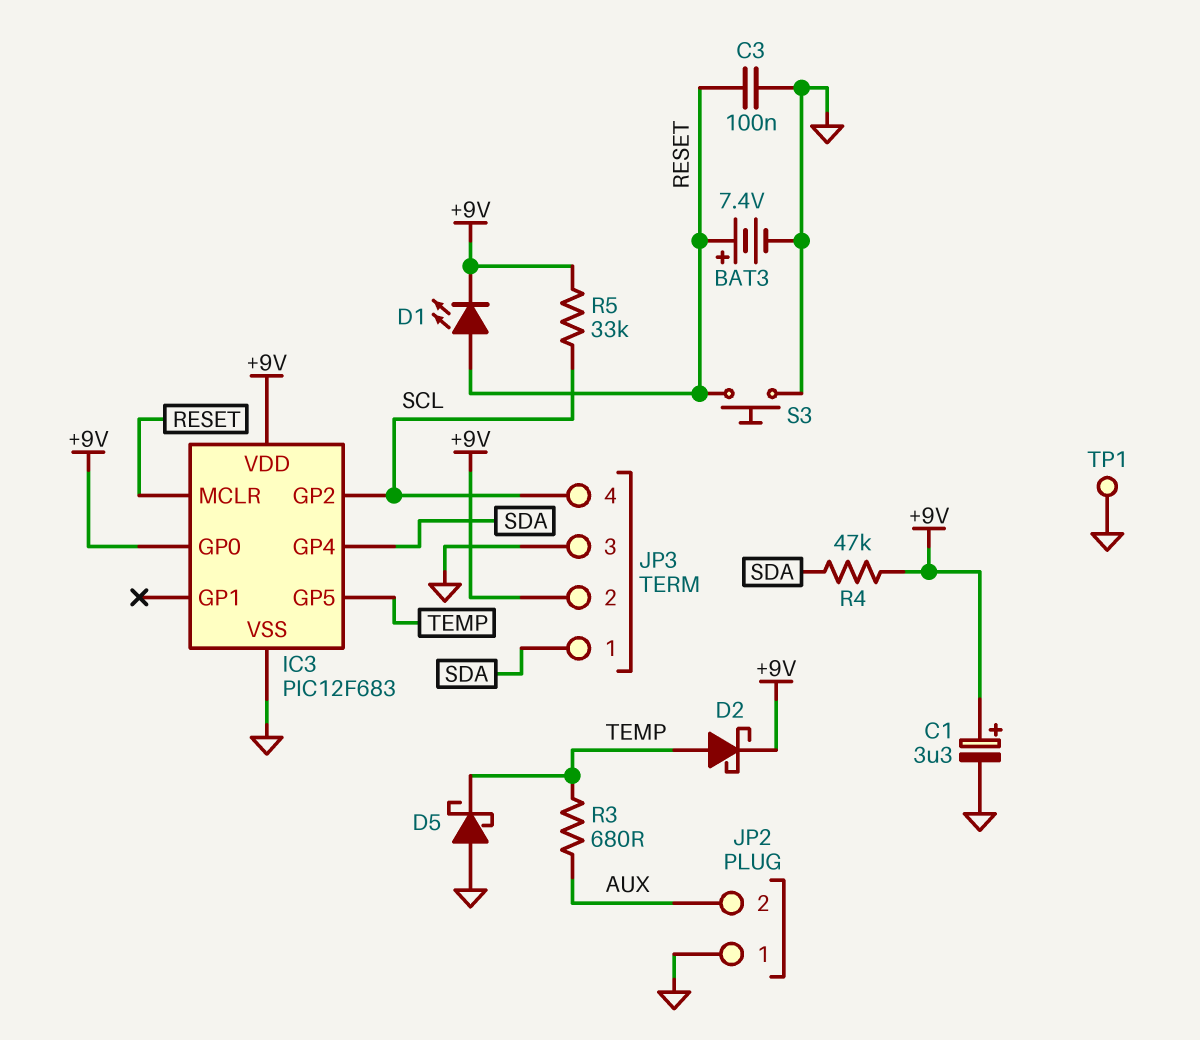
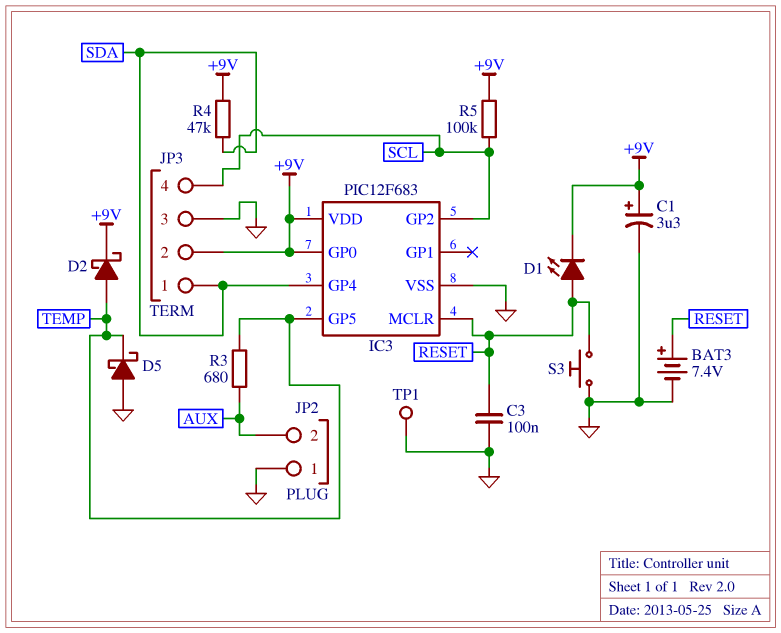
R5: 33k (+9V, SCL) -> 100k (+9V, SCL)

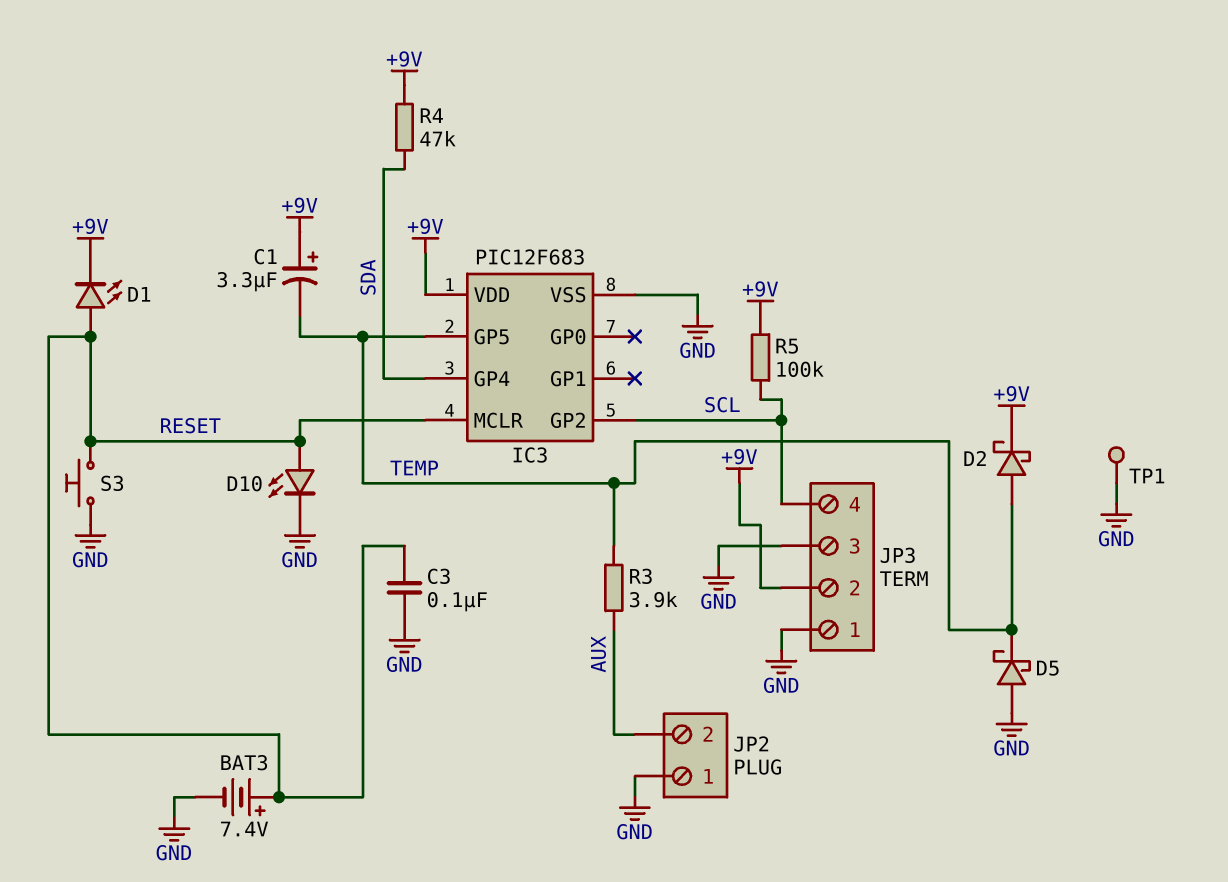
C1: 3.3uF (plus +9V, minus GND) -> 3.3uF (plus +9V, minus TEMP)
D10: none -> LED (A RESET, K GND)
IC3 pin GP0: +9V -> none
JP3 pin 1: SDA -> GND
R3: 680 (AUX, TEMP) -> 3.9k (AUX, TEMP)

